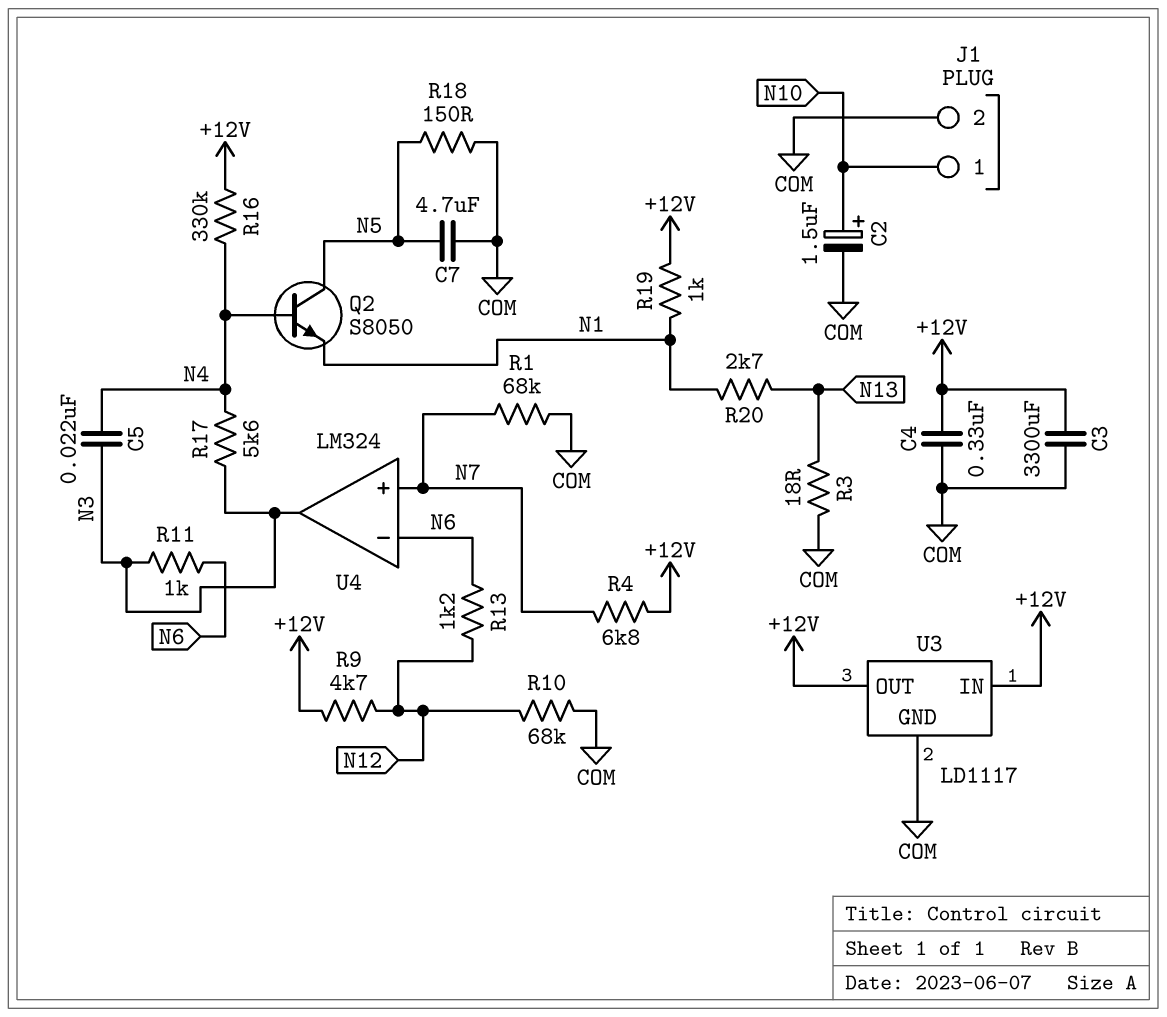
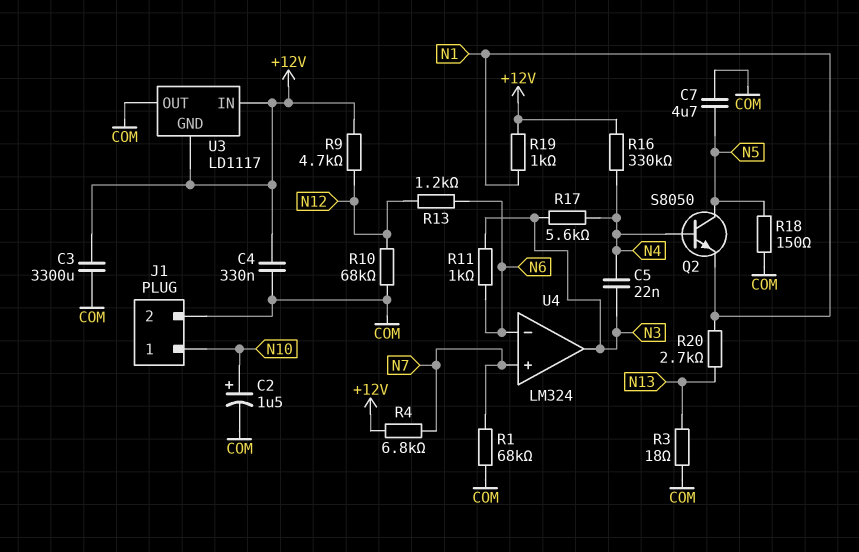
U3 pin GND: COM -> +12V
U3 pin OUT: +12V -> COM

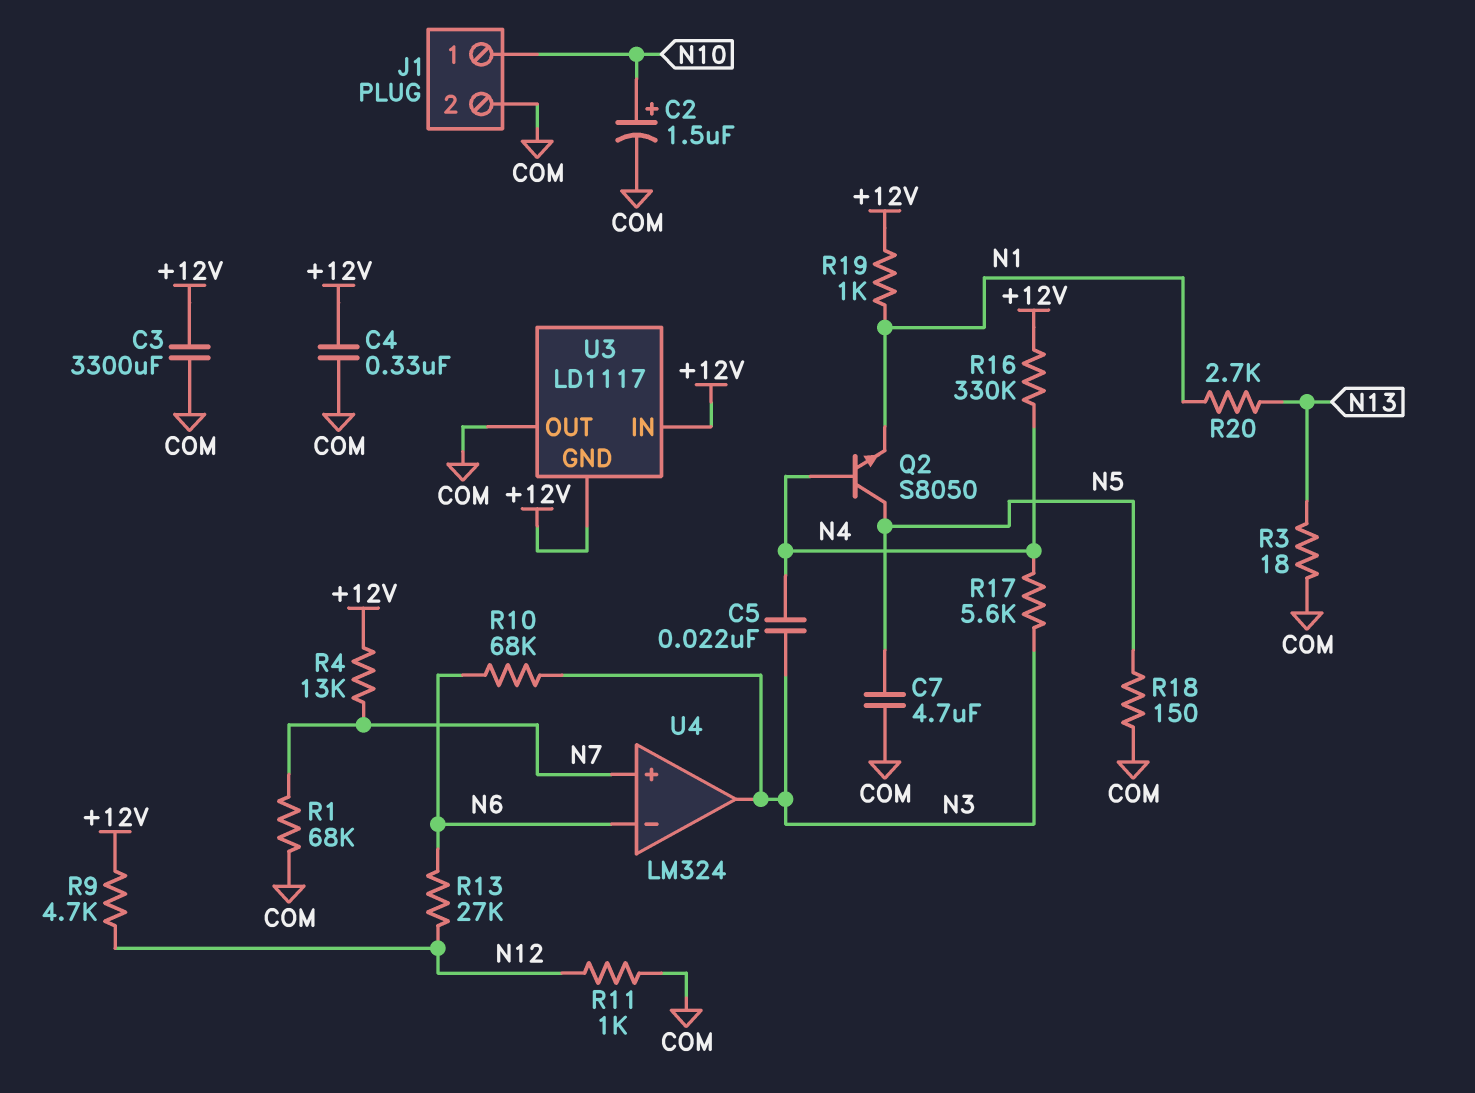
R4: 6.8k (+12V, N7) -> 13k (+12V, N7)
R10: 68k (COM, N12) -> 68k (N3, N6)
R11: 1k (N3, N6) -> 1k (COM, N12)
R13: 1.2k (N6, N12) -> 27k (N6, N12)

